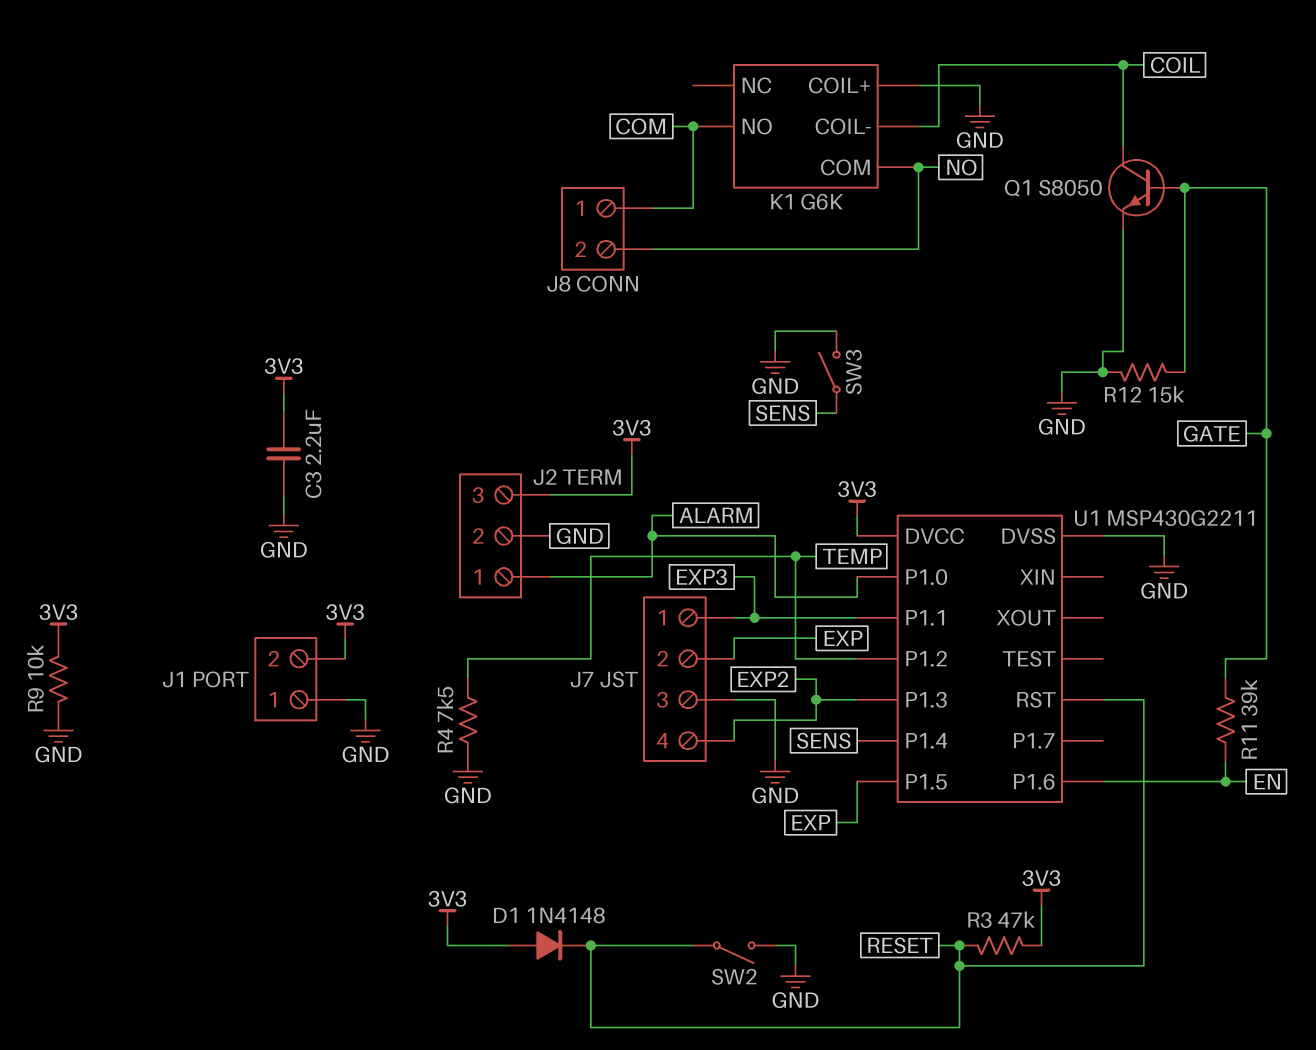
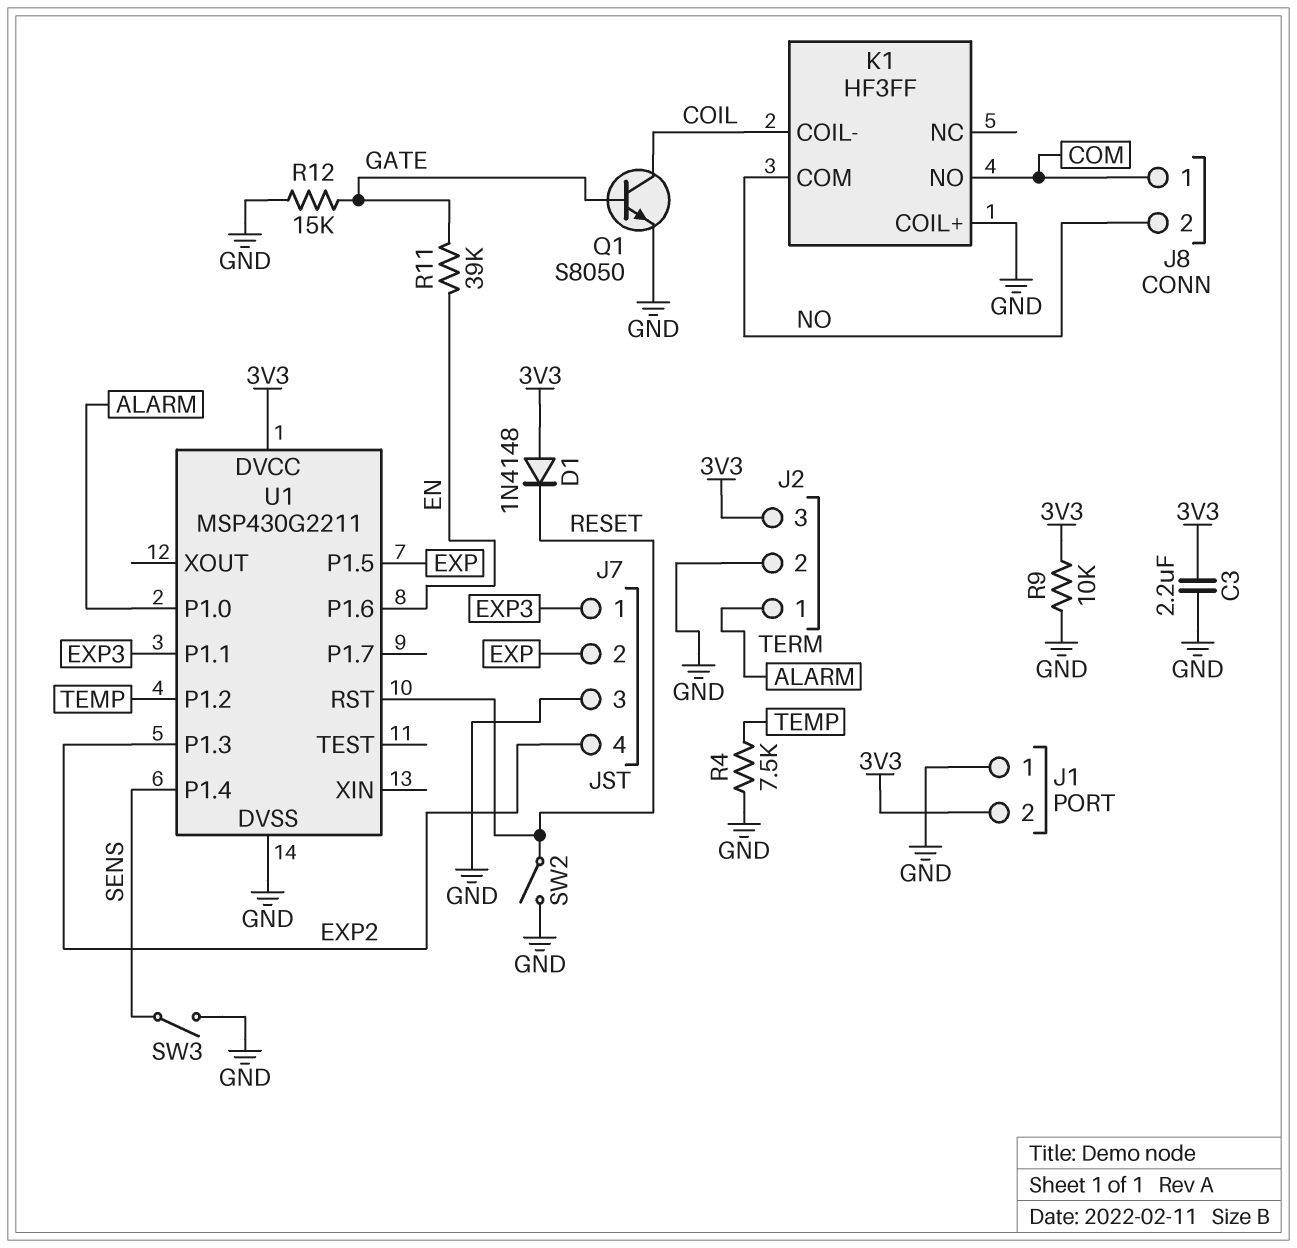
K1: G6K -> HF3FF
R3: 47k (3V3, RESET) -> none

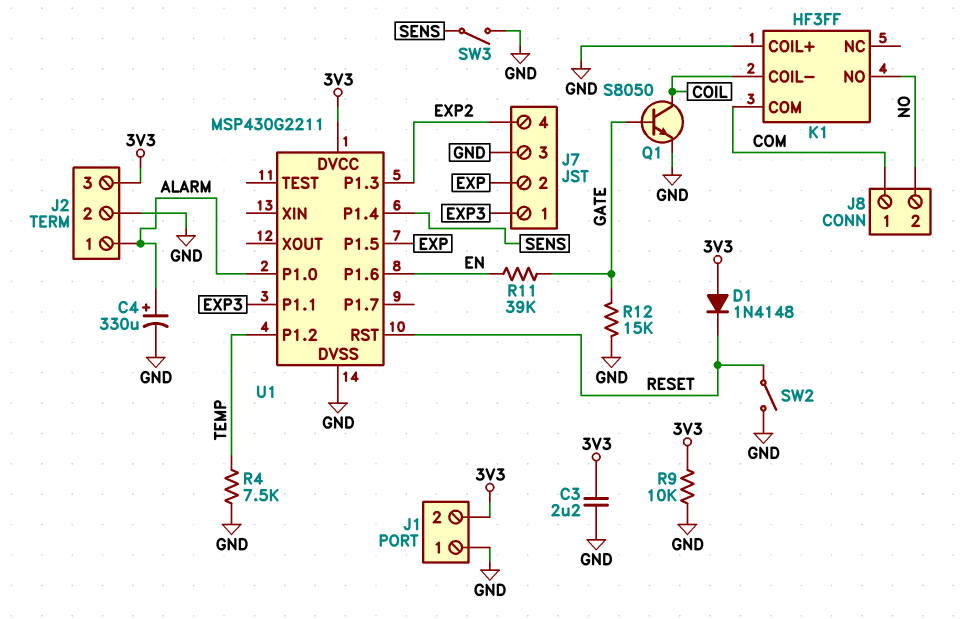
C4: none -> 330uF (plus ALARM, minus GND)
K1 pin COM: NO -> COM
K1 pin NO: COM -> NO

